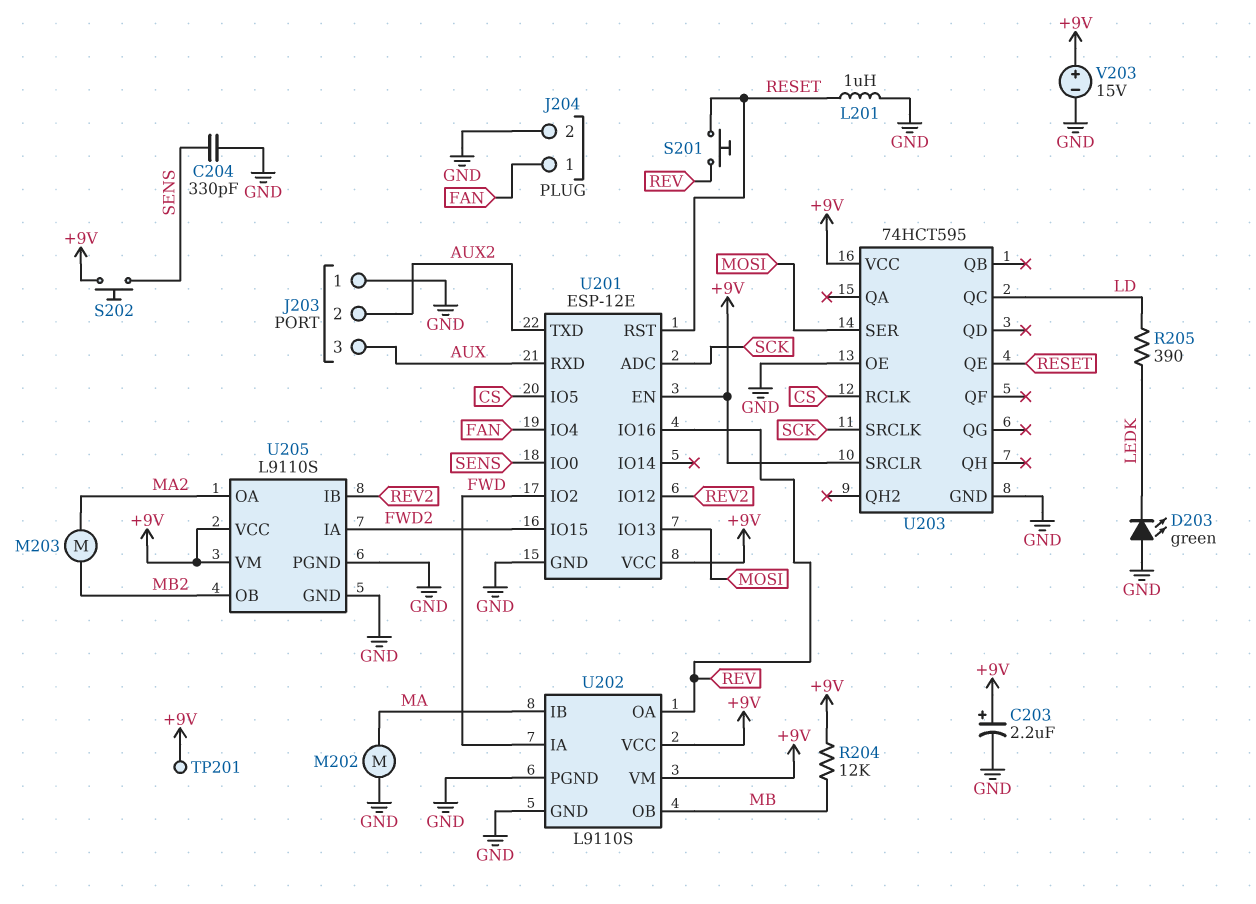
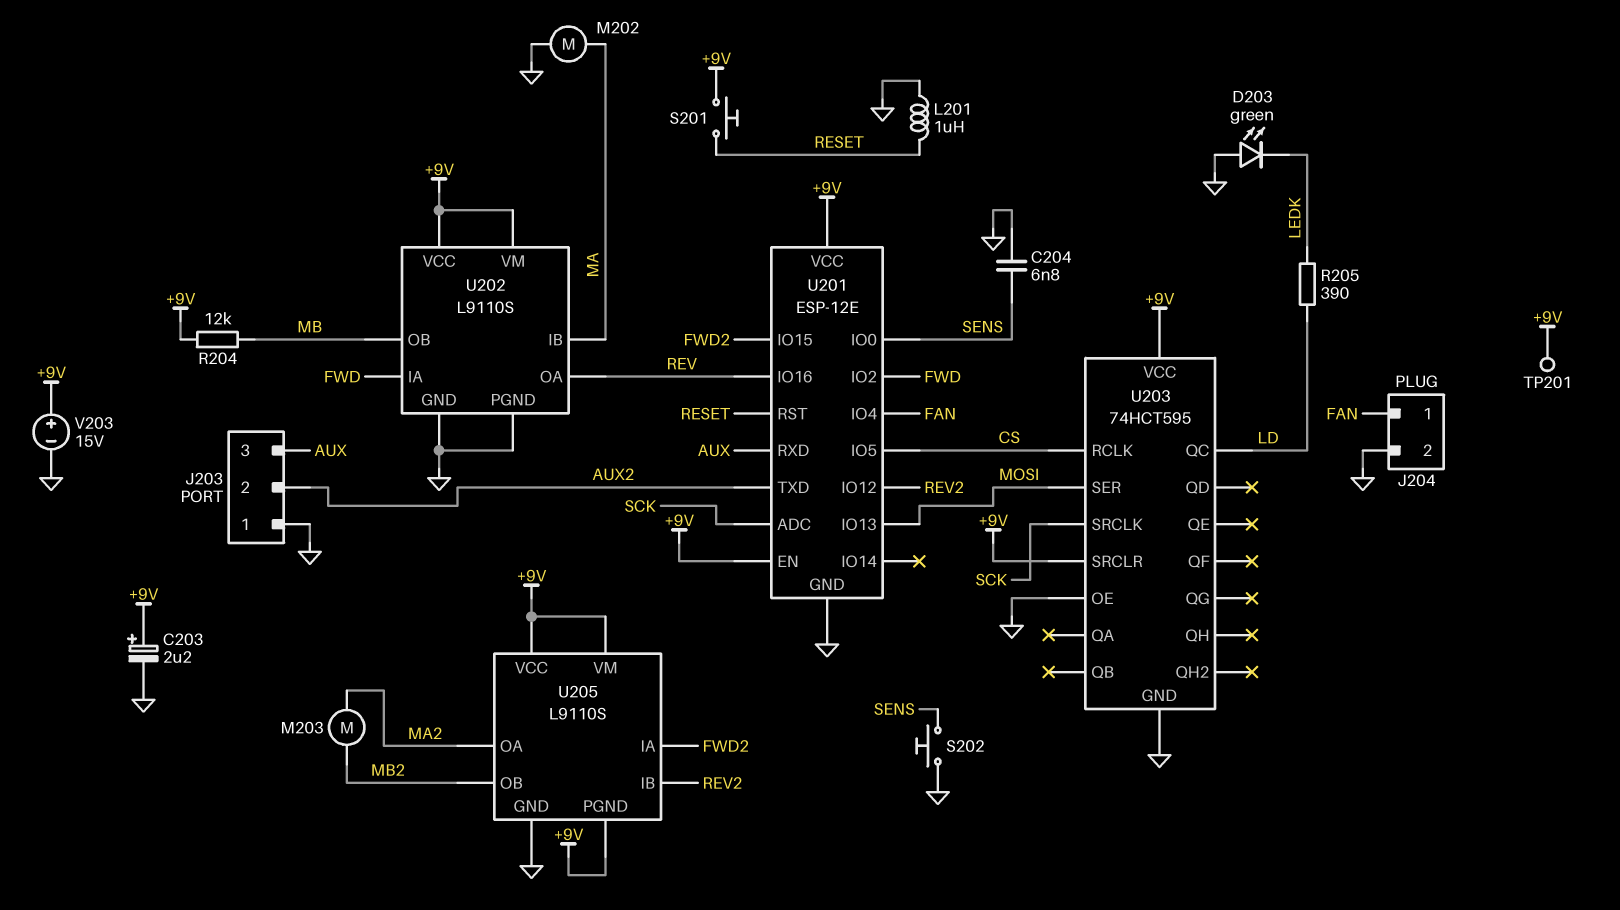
C204: 330pF (GND, SENS) -> 6.8nF (GND, SENS)
S201: button (RESET, REV) -> button (+9V, RESET)
S202: button (+9V, SENS) -> button (GND, SENS)
U203 pin QE: RESET -> none
U205 pin PGND: GND -> +9V

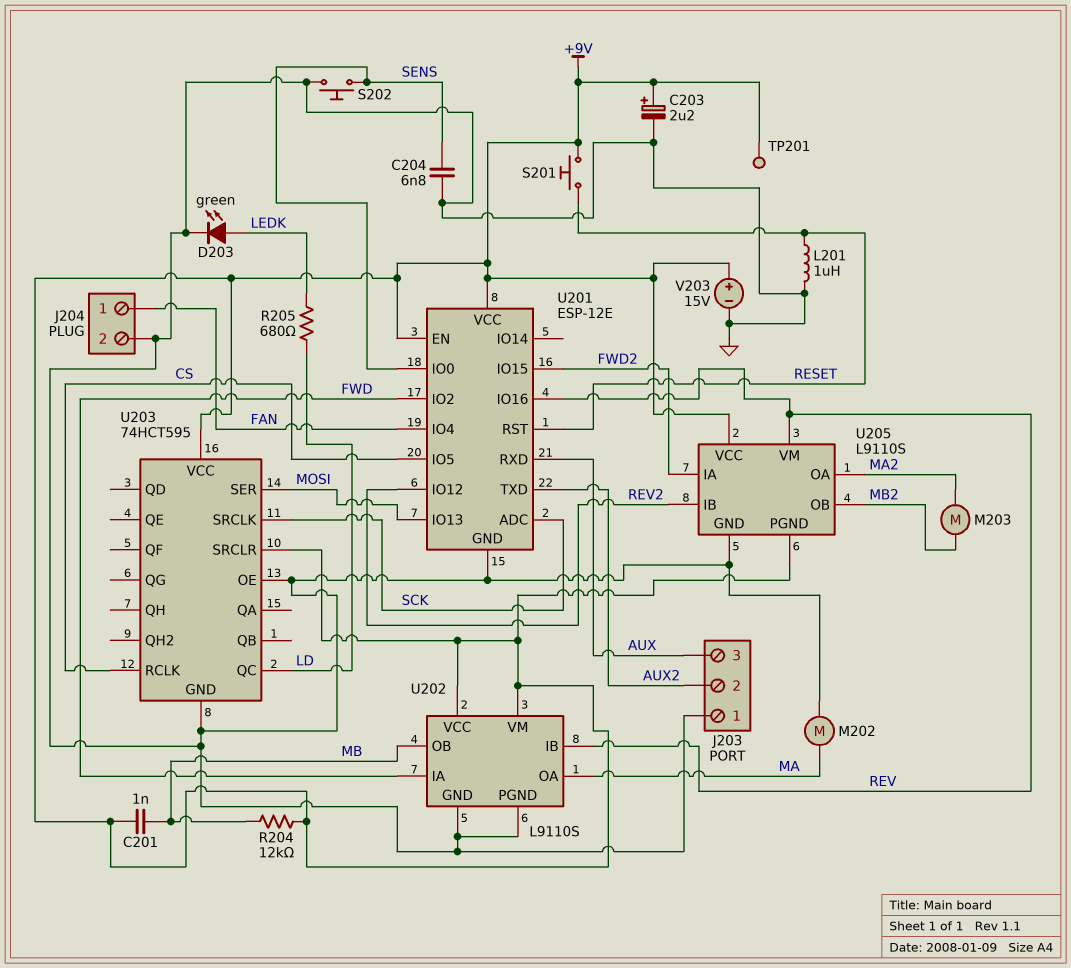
C201: none -> 1nF (+9V, MB)
D203: LED green (A GND, K LEDK) -> LED green (A LEDK, K GND)
R205: 390 (LD, LEDK) -> 680 (LD, LEDK)
U202 pin IB: MA -> REV
U202 pin OA: REV -> MA
U205 pin VM: +9V -> REV

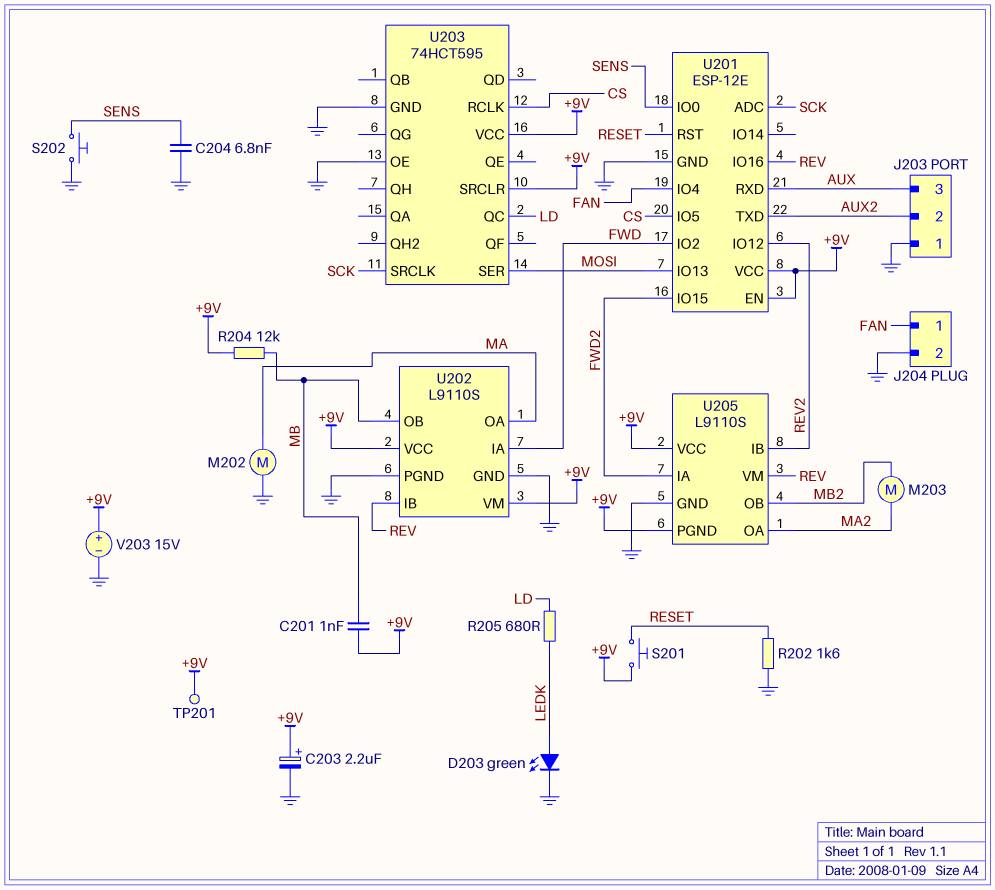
L201: 1uH (GND, RESET) -> none
R202: none -> 1.6k (GND, RESET)

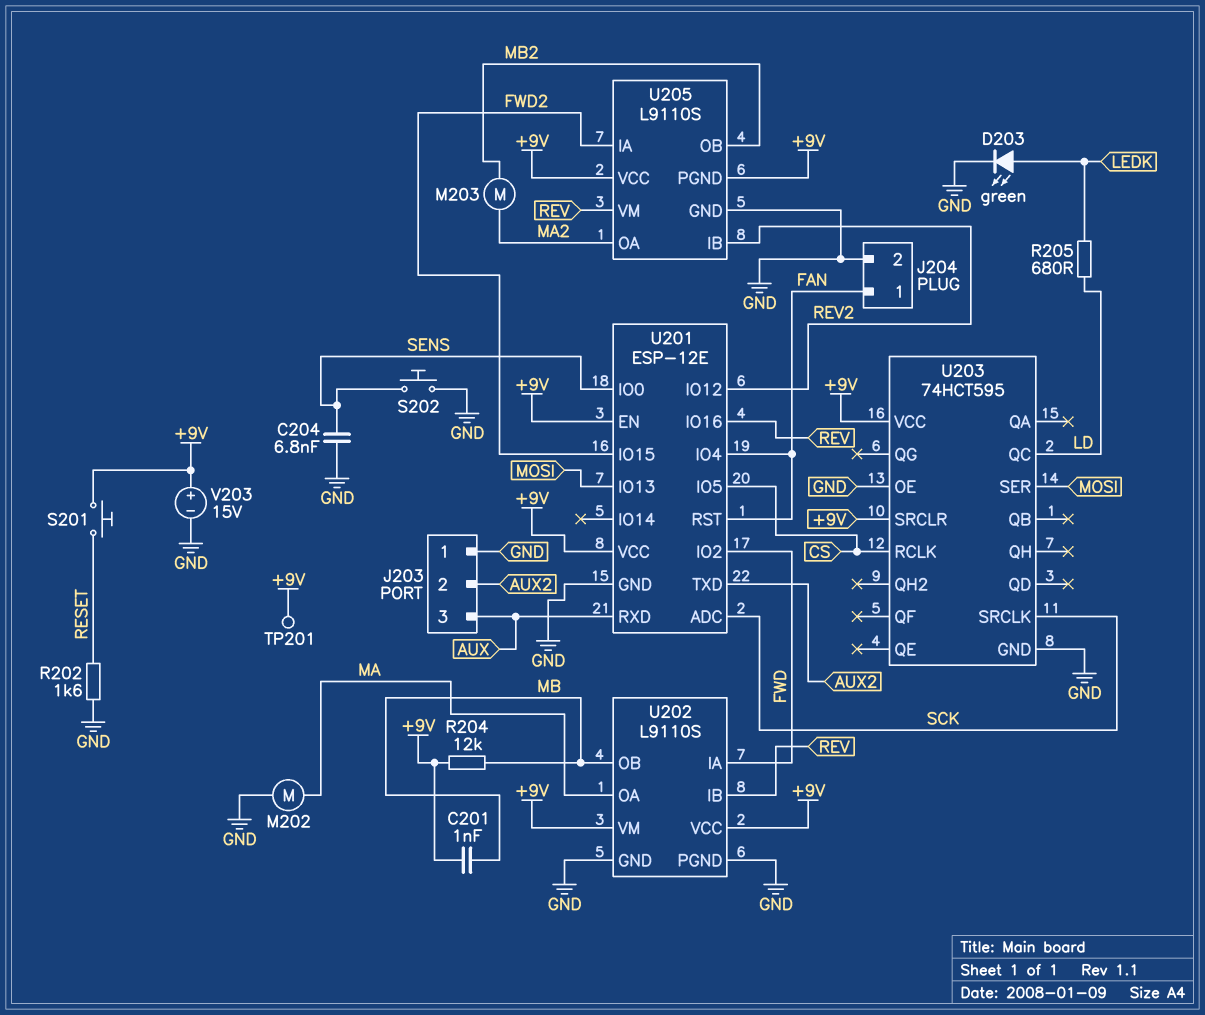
C203: 2.2uF (plus +9V, minus GND) -> none
U201 pin RST: RESET -> FAN

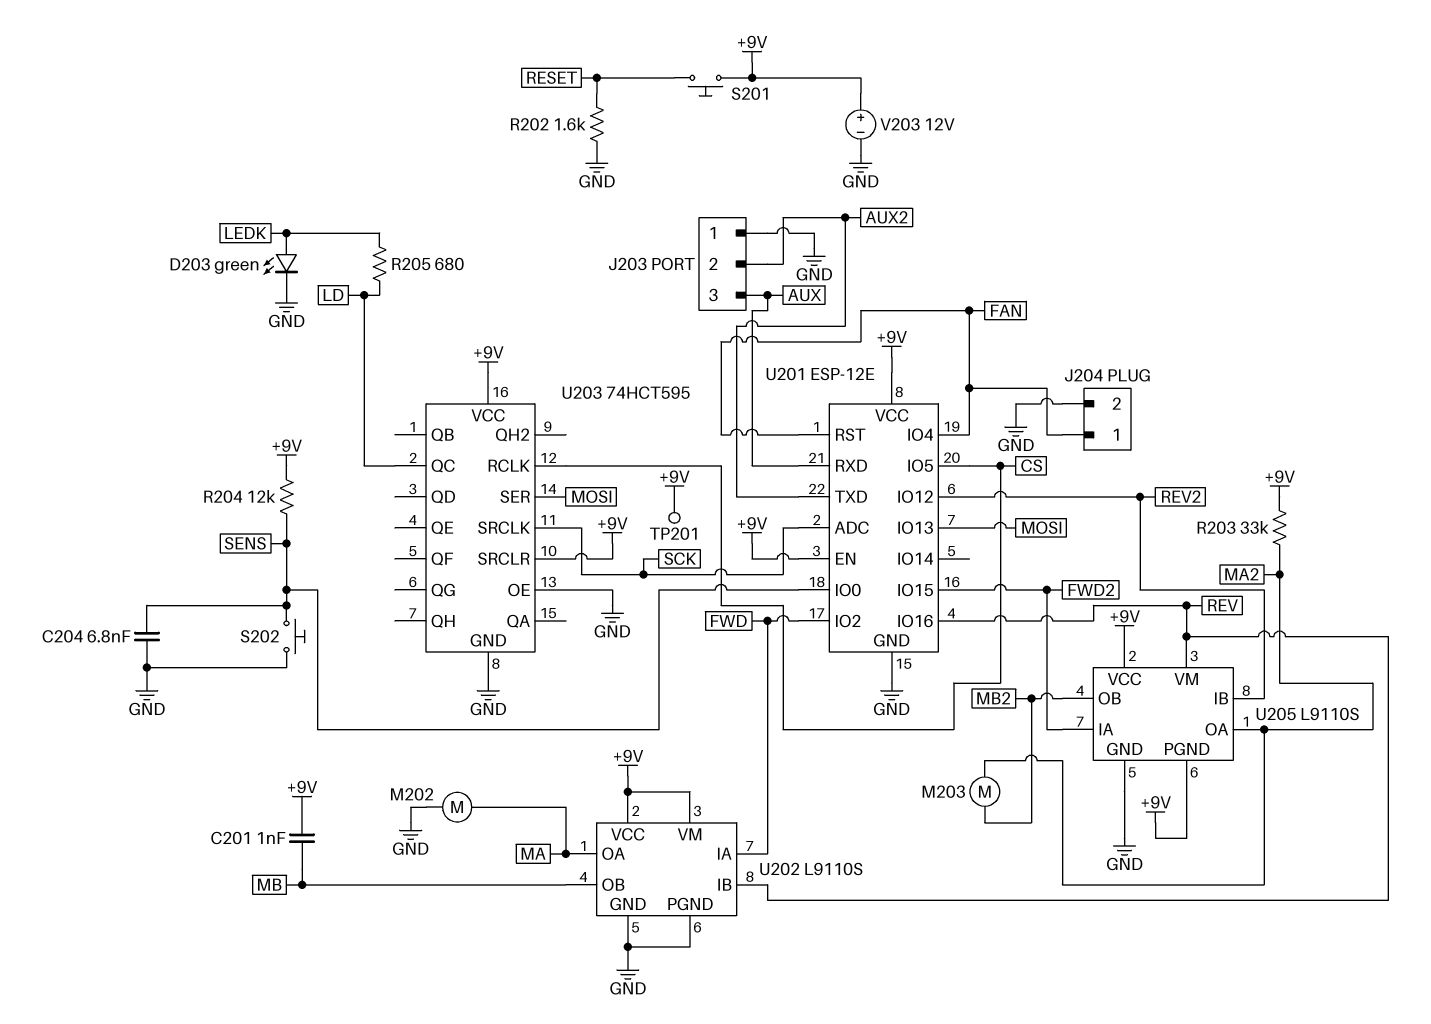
R203: none -> 33k (+9V, MA2)
R204: 12k (+9V, MB) -> 12k (+9V, SENS)
V203: 15V (plus +9V, minus GND) -> 12V (plus +9V, minus GND)

